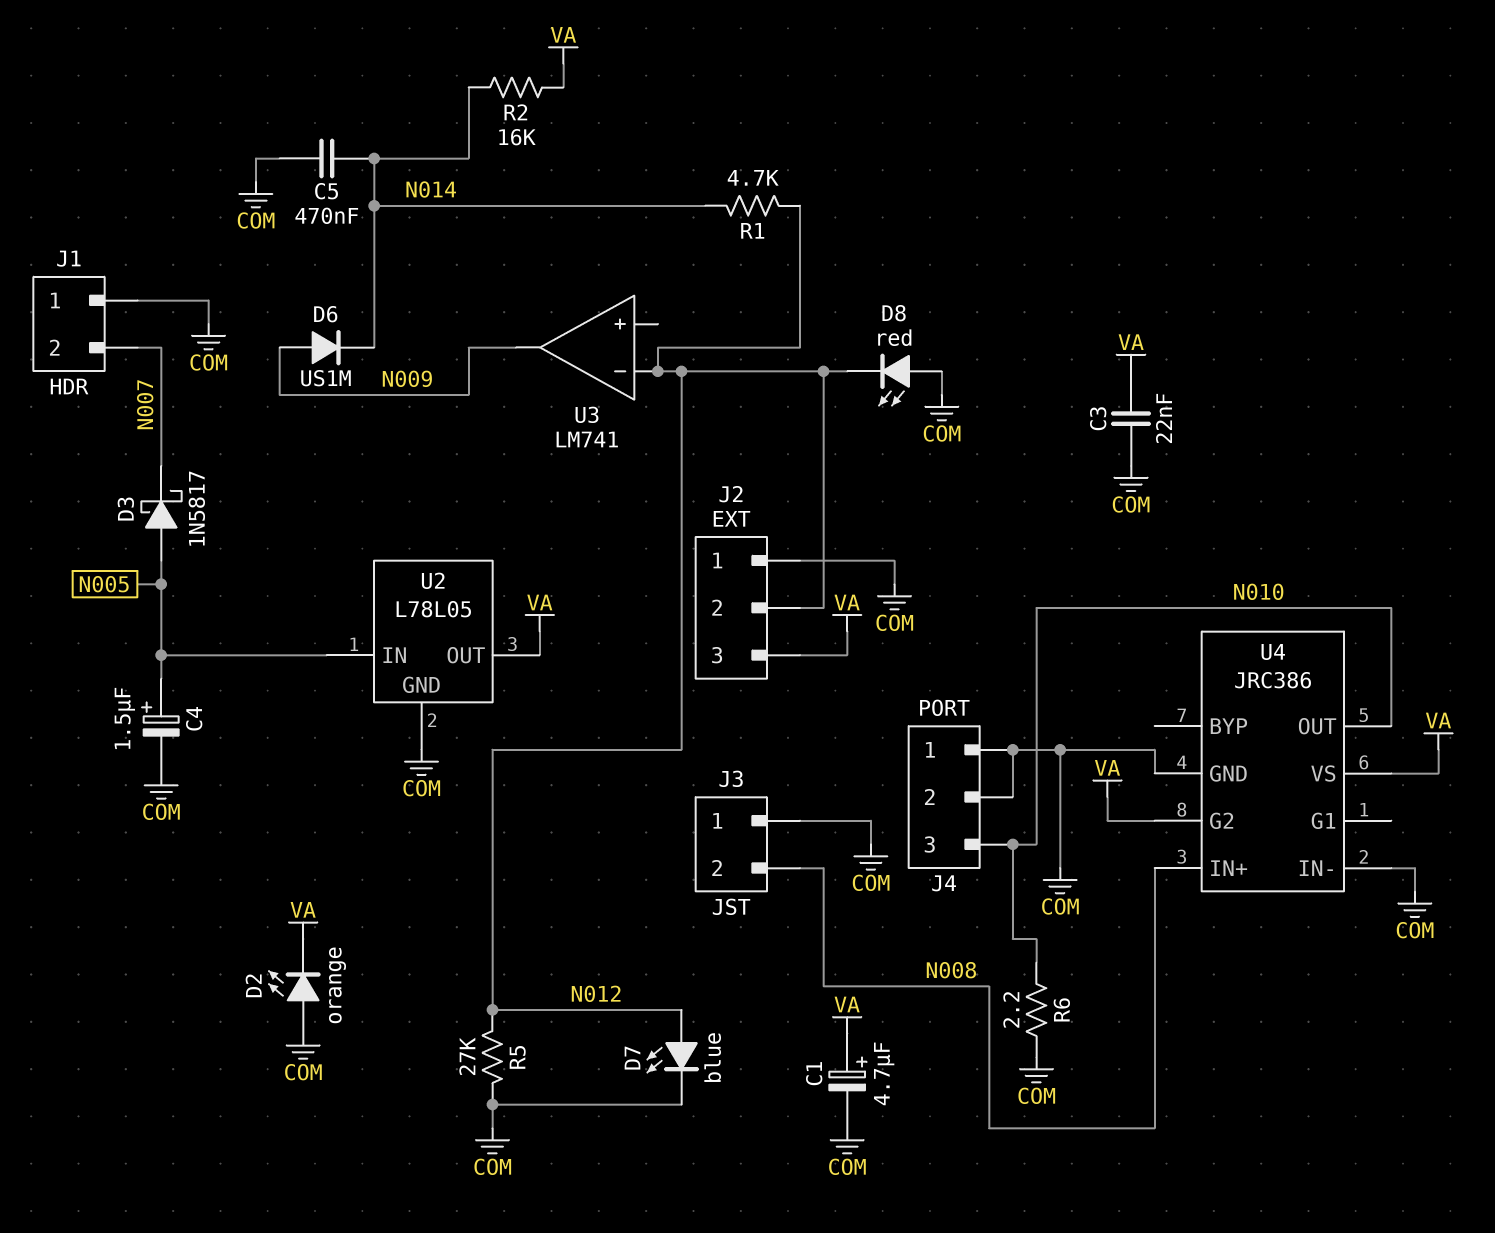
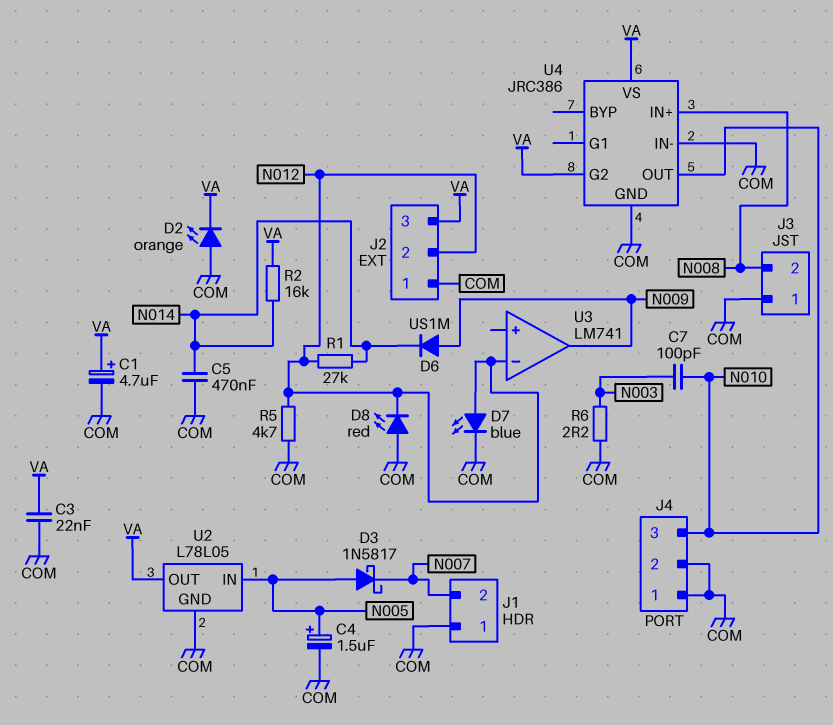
C7: none -> 100pF (N003, N010)
R1: 4.7k (N012, N014) -> 27k (N012, N014)
R5: 27k (COM, N012) -> 4.7k (COM, N012)
R6: 2.2 (COM, N010) -> 2.2 (COM, N003)

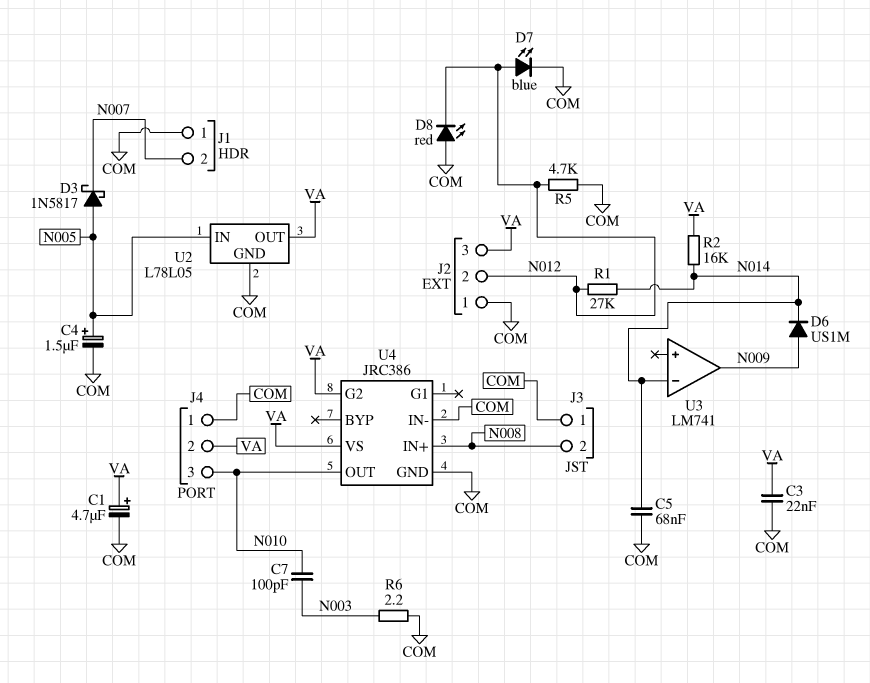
C5: 470nF (COM, N014) -> 68nF (COM, N014)
D2: LED orange (A COM, K VA) -> none
J4 pin 2: COM -> VA
U3 pin in-: N012 -> N014

